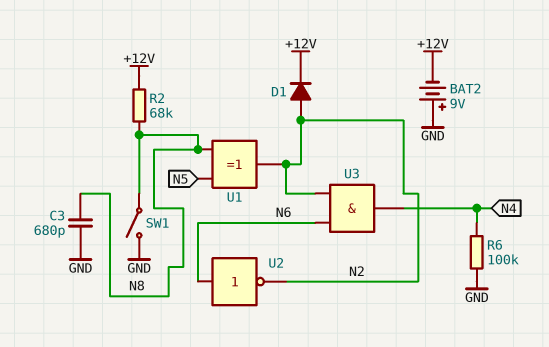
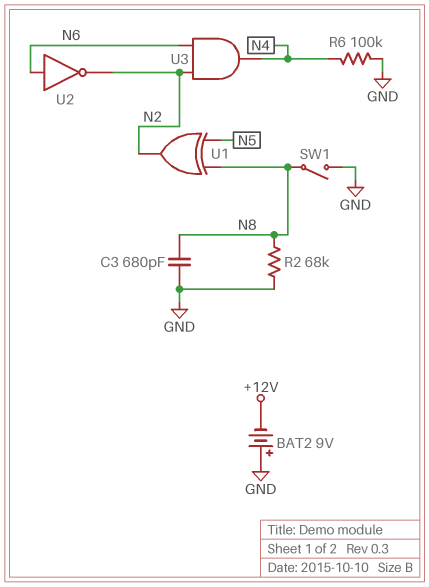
D1: diode (A N2, K +12V) -> none
R2: 68k (+12V, N8) -> 68k (GND, N8)

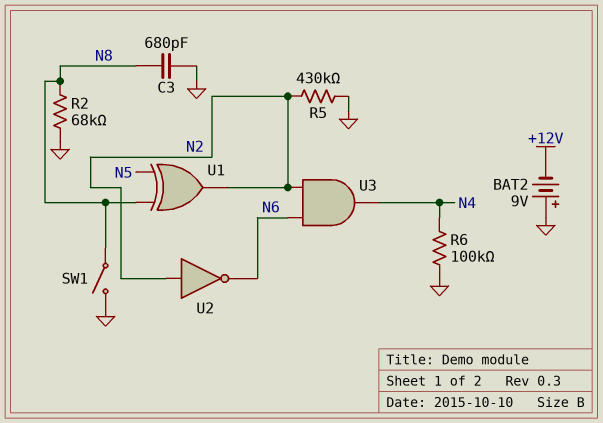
R5: none -> 430k (GND, N2)
U2: NOT (in N6, out N2) -> NOT (in N2, out N6)

